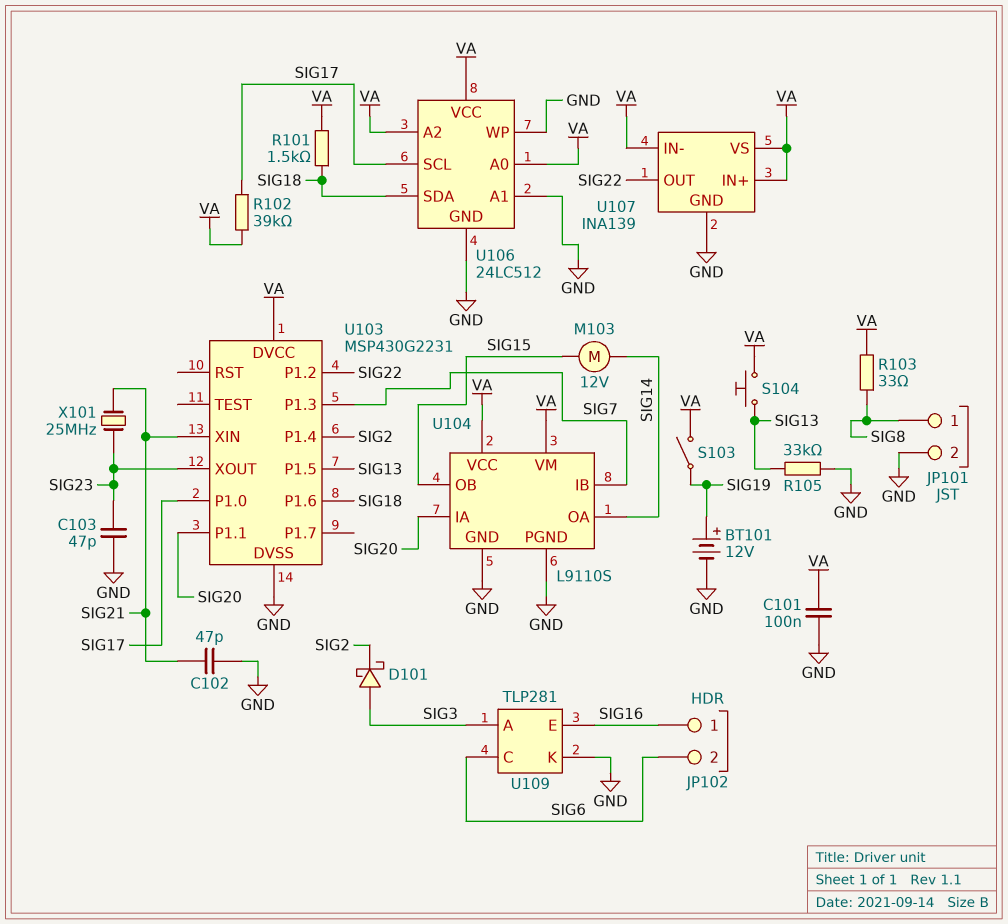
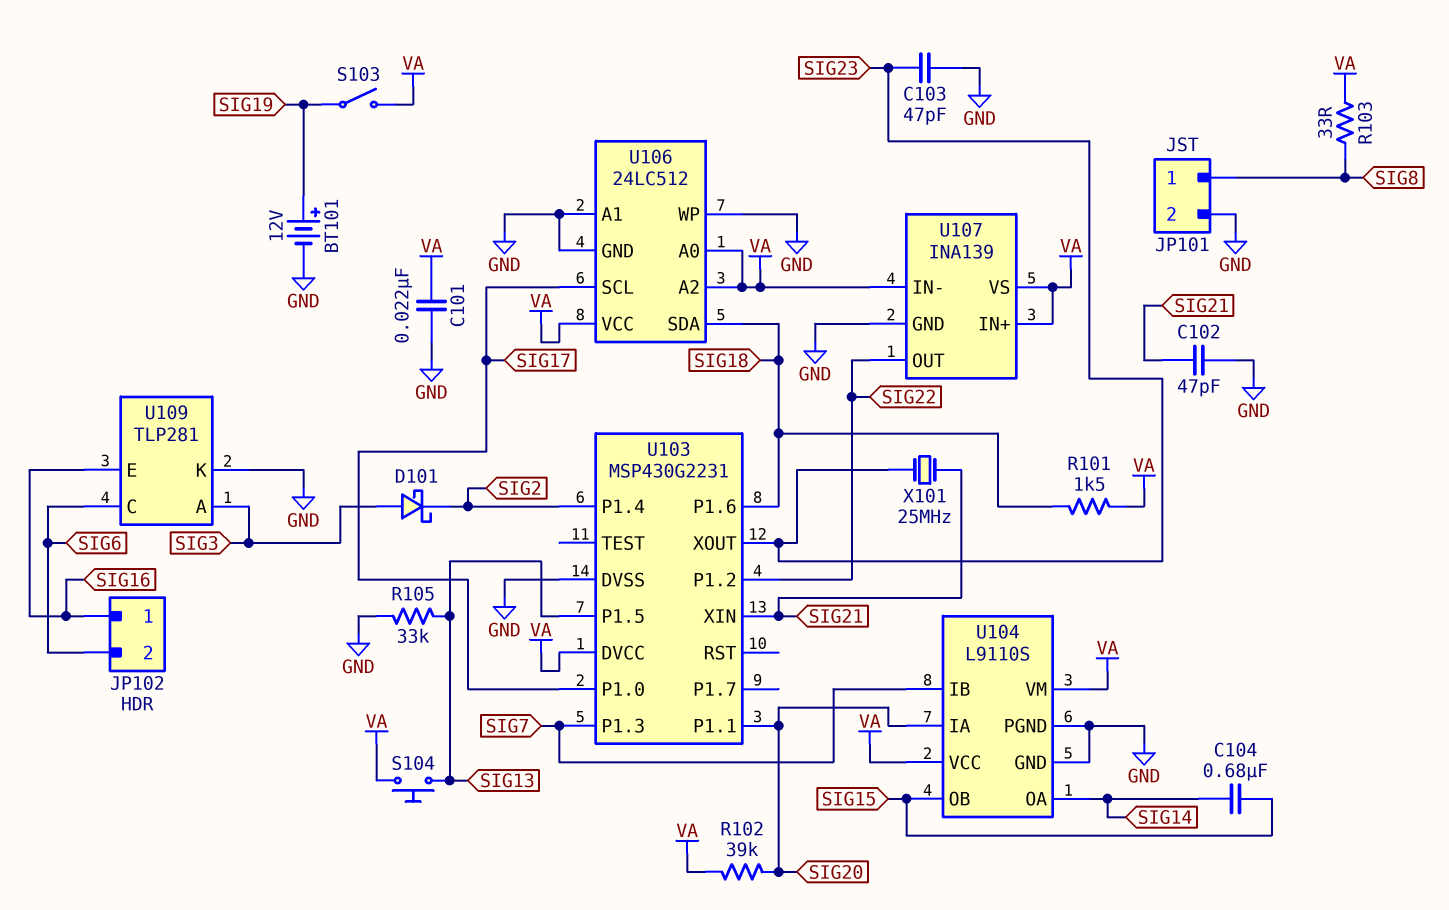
C101: 100nF (GND, VA) -> 22nF (GND, VA)
C104: none -> 680nF (SIG14, SIG15)
M103: motor 12V (SIG14, SIG15) -> none
R102: 39k (SIG17, VA) -> 39k (SIG20, VA)

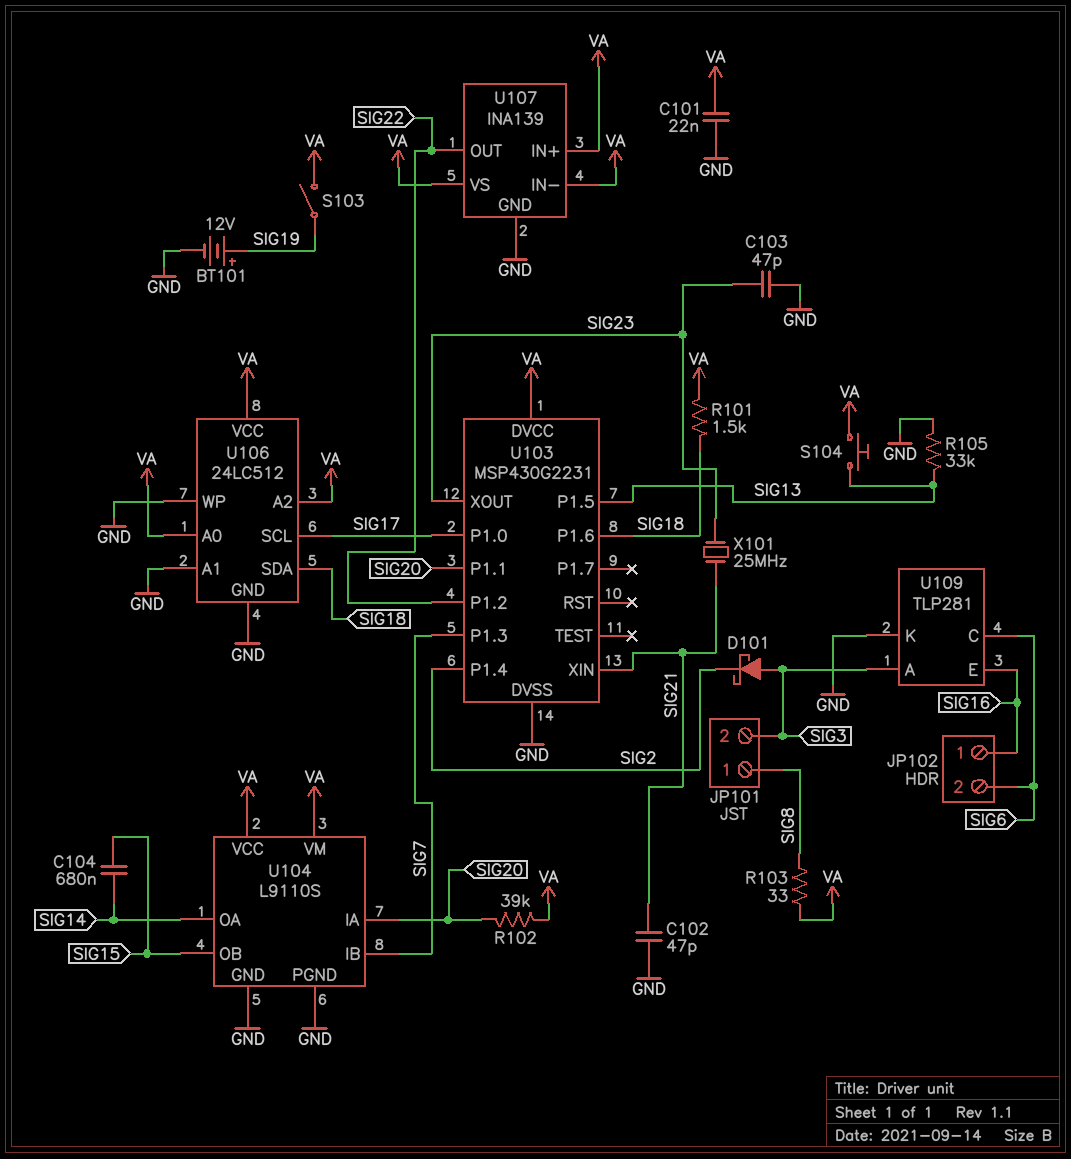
JP101 pin 2: GND -> SIG3

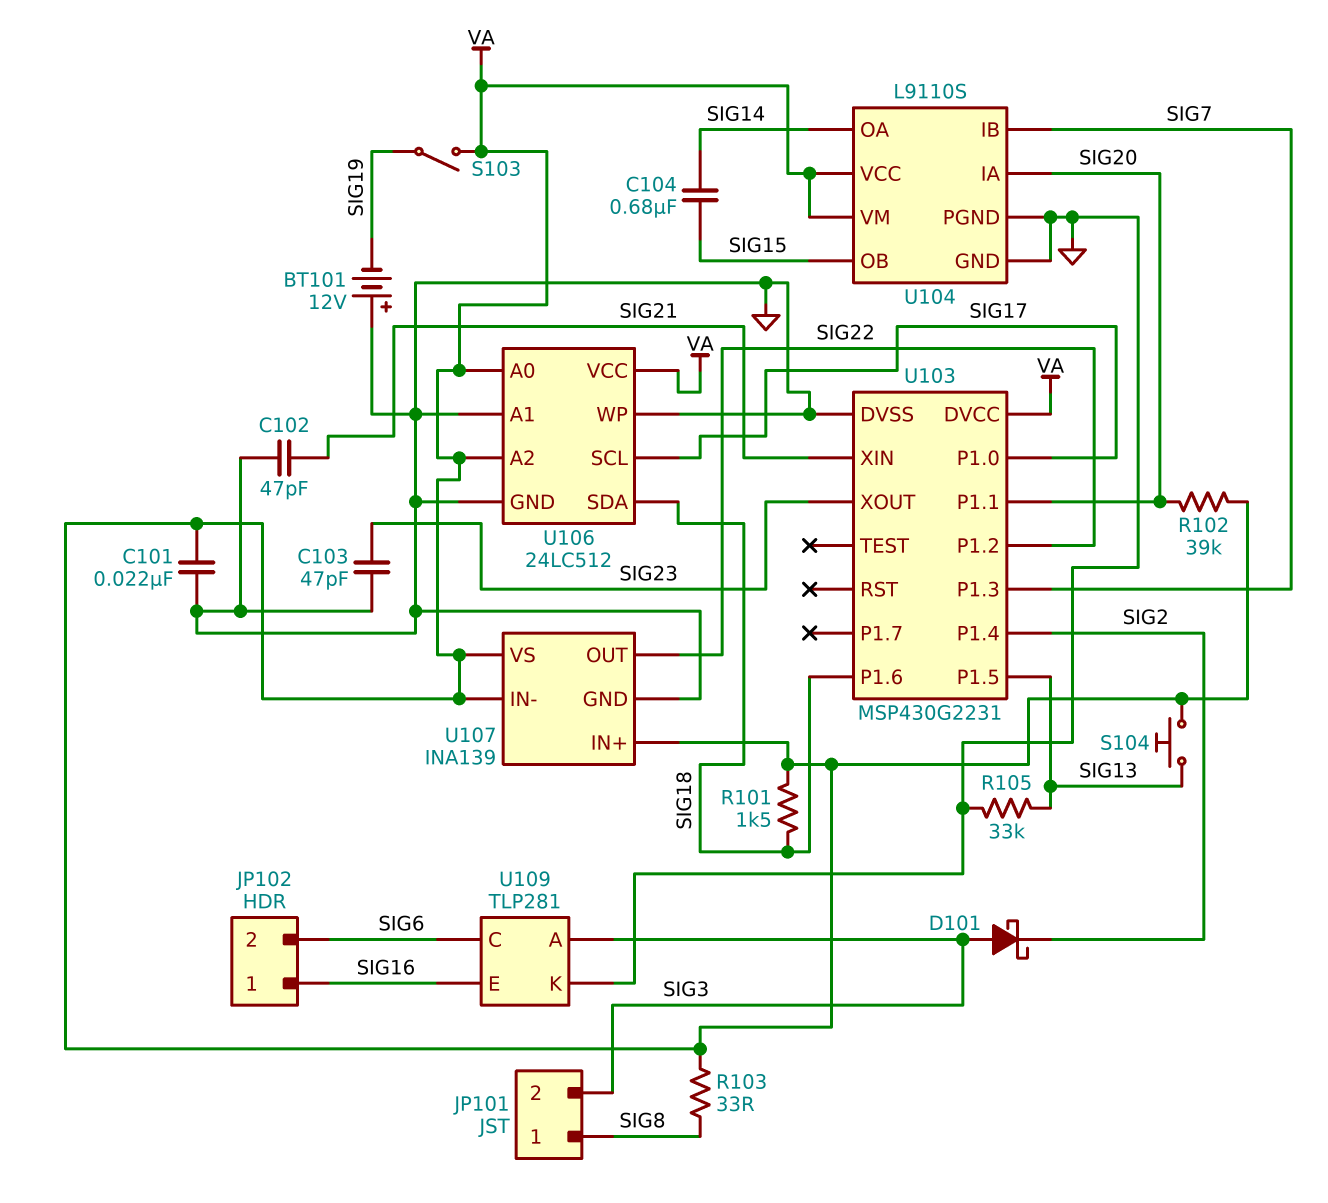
BT101: 12V (plus SIG19, minus GND) -> 12V (plus GND, minus SIG19)
X101: 25MHz (SIG21, SIG23) -> none

